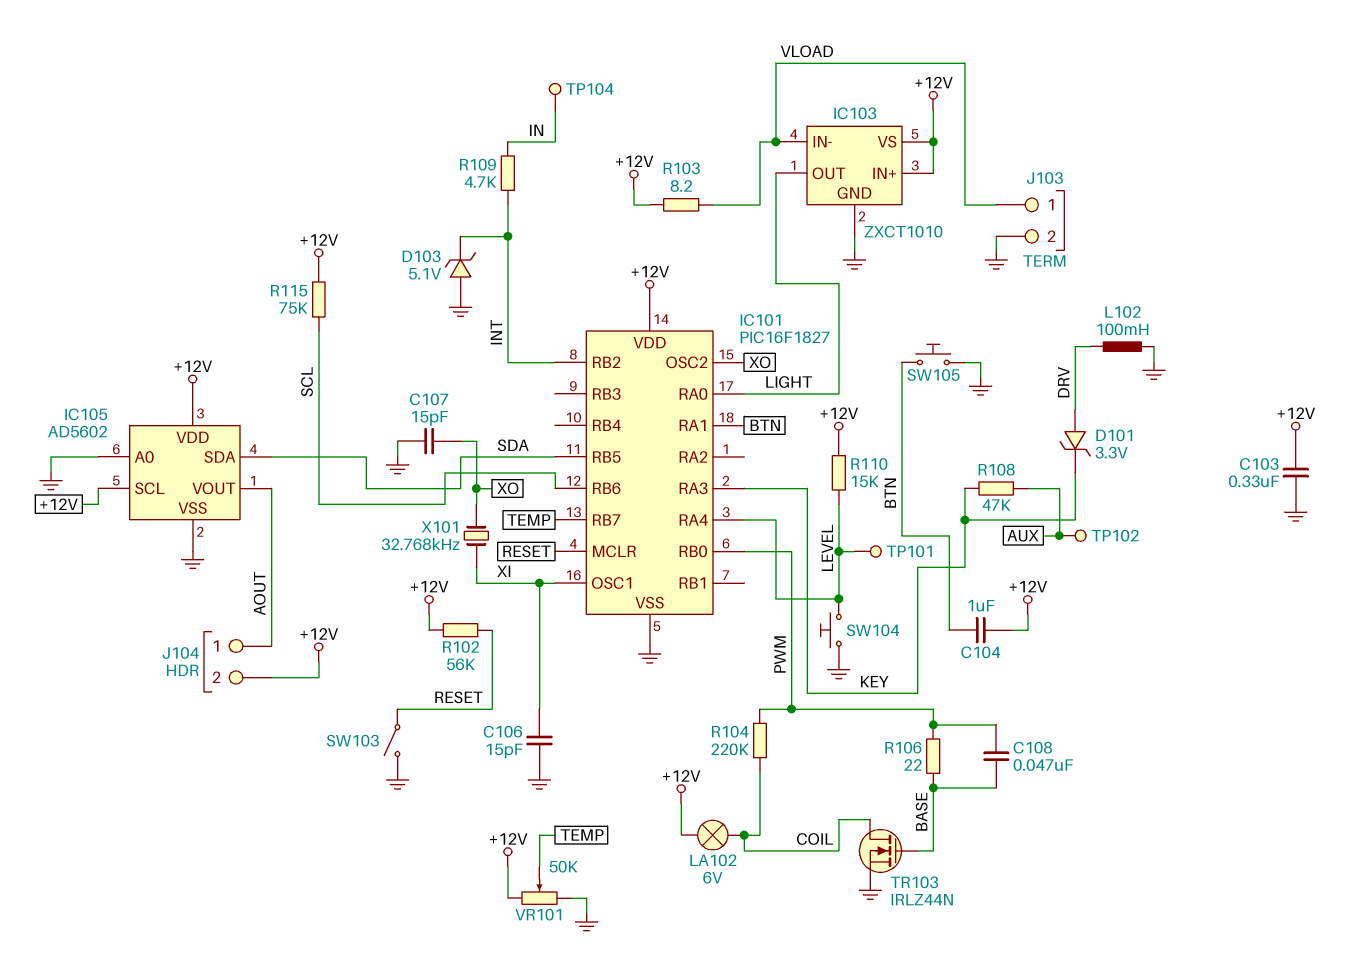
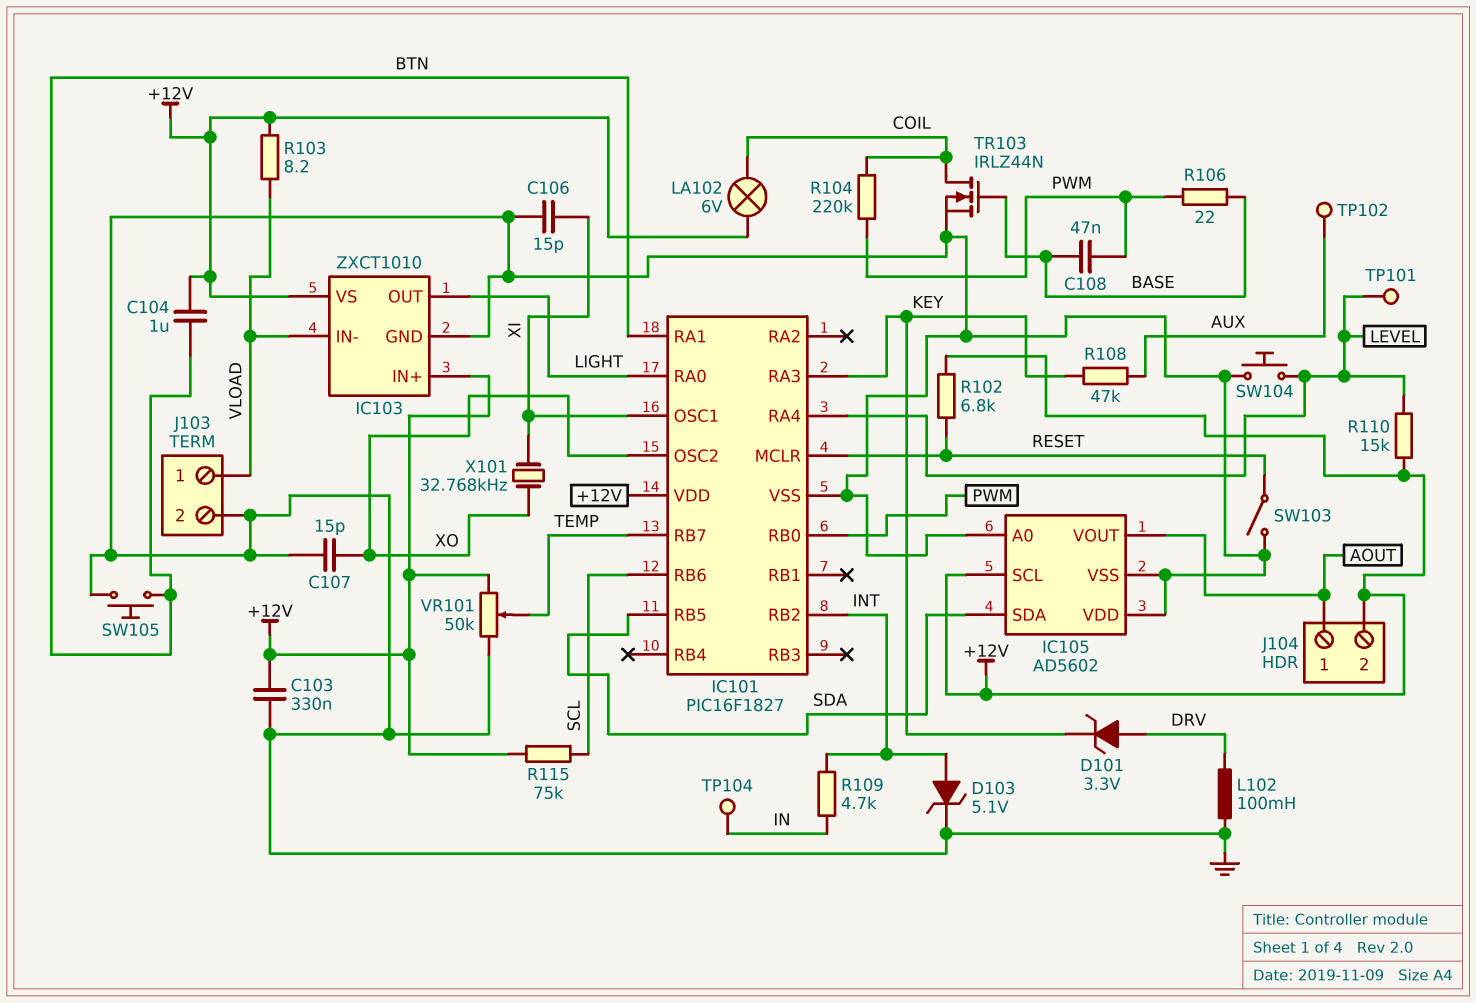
D103: zener 5.1V (A GND, K INT) -> zener 5.1V (A INT, K GND)
IC105 pin VDD: +12V -> GND
R102: 56k (+12V, RESET) -> 6.8k (+12V, RESET)

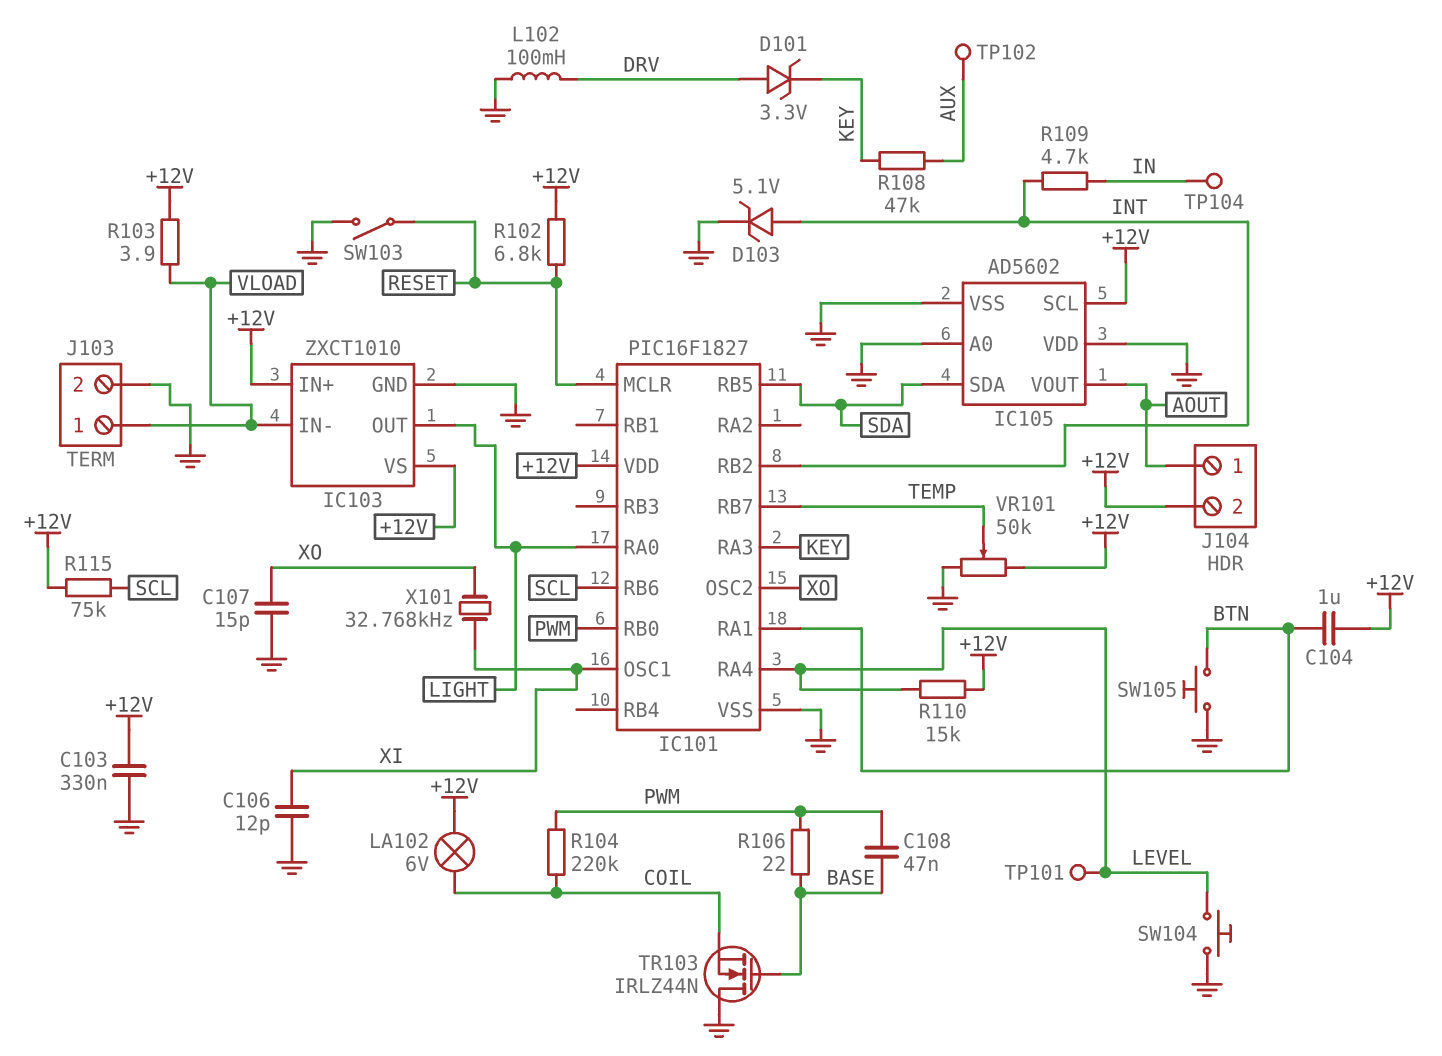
C106: 15pF (GND, XI) -> 12pF (GND, XI)
R103: 8.2 (+12V, VLOAD) -> 3.9 (+12V, VLOAD)
TR103: NMOS IRLZ44N (G BASE, D COIL, S GND) -> NMOS IRLZ44N (G BASE, D GND, S COIL)

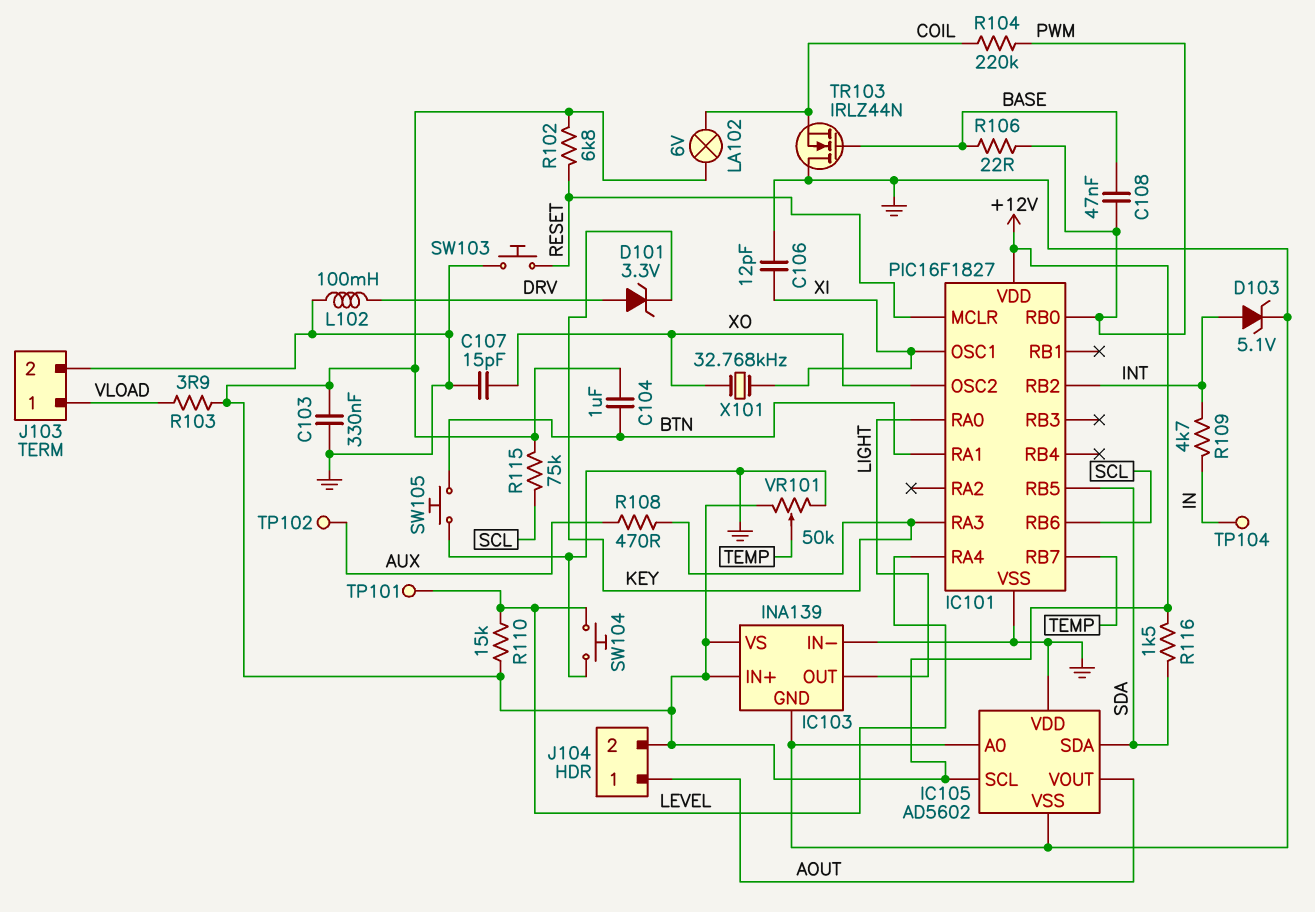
IC103: ZXCT1010 -> INA139
IC103 pin IN-: VLOAD -> GND
R108: 47k (AUX, KEY) -> 470 (AUX, KEY)
R116: none -> 1.5k (+12V, SDA)
SW103: switch (GND, RESET) -> button (GND, RESET)

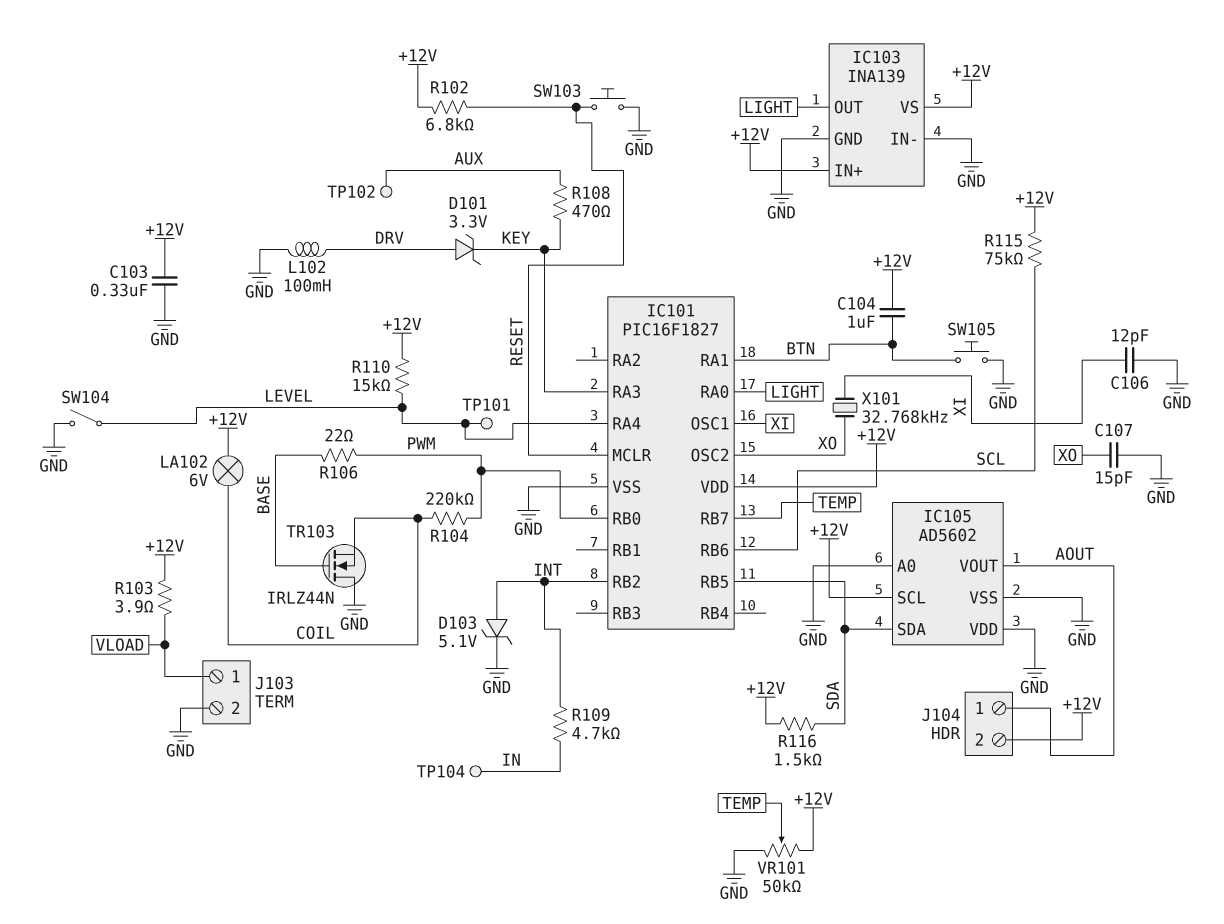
C108: 47nF (BASE, PWM) -> none
SW104: button (GND, LEVEL) -> switch (GND, LEVEL)

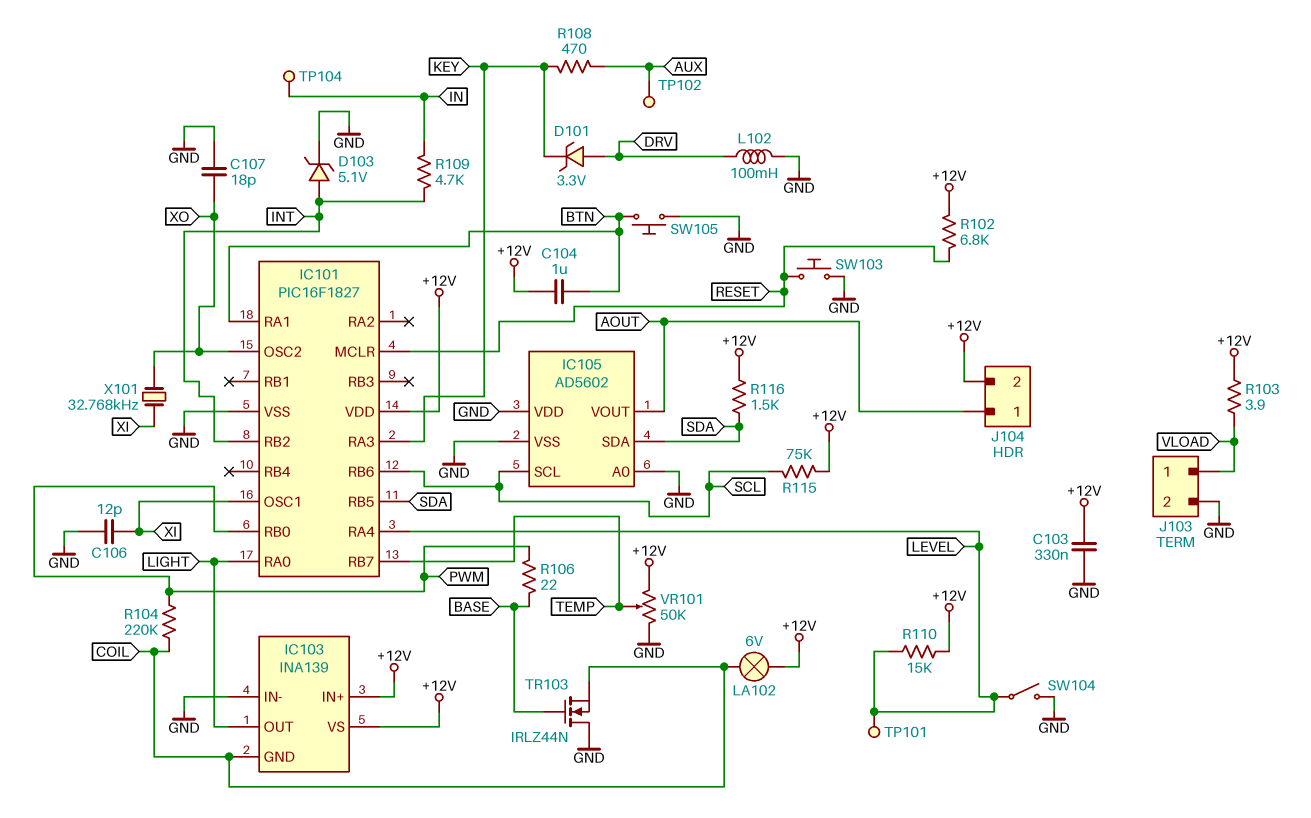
C107: 15pF (GND, XO) -> 18pF (GND, XO)
IC103 pin GND: GND -> COIL
IC105 pin SCL: +12V -> SCL

